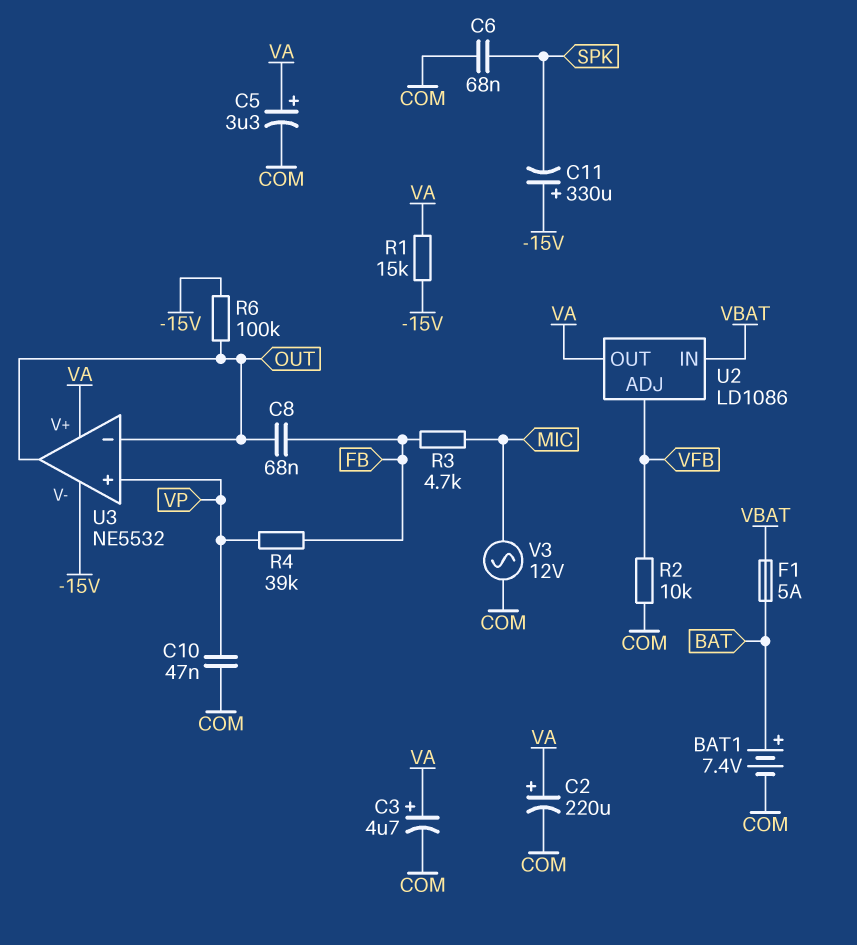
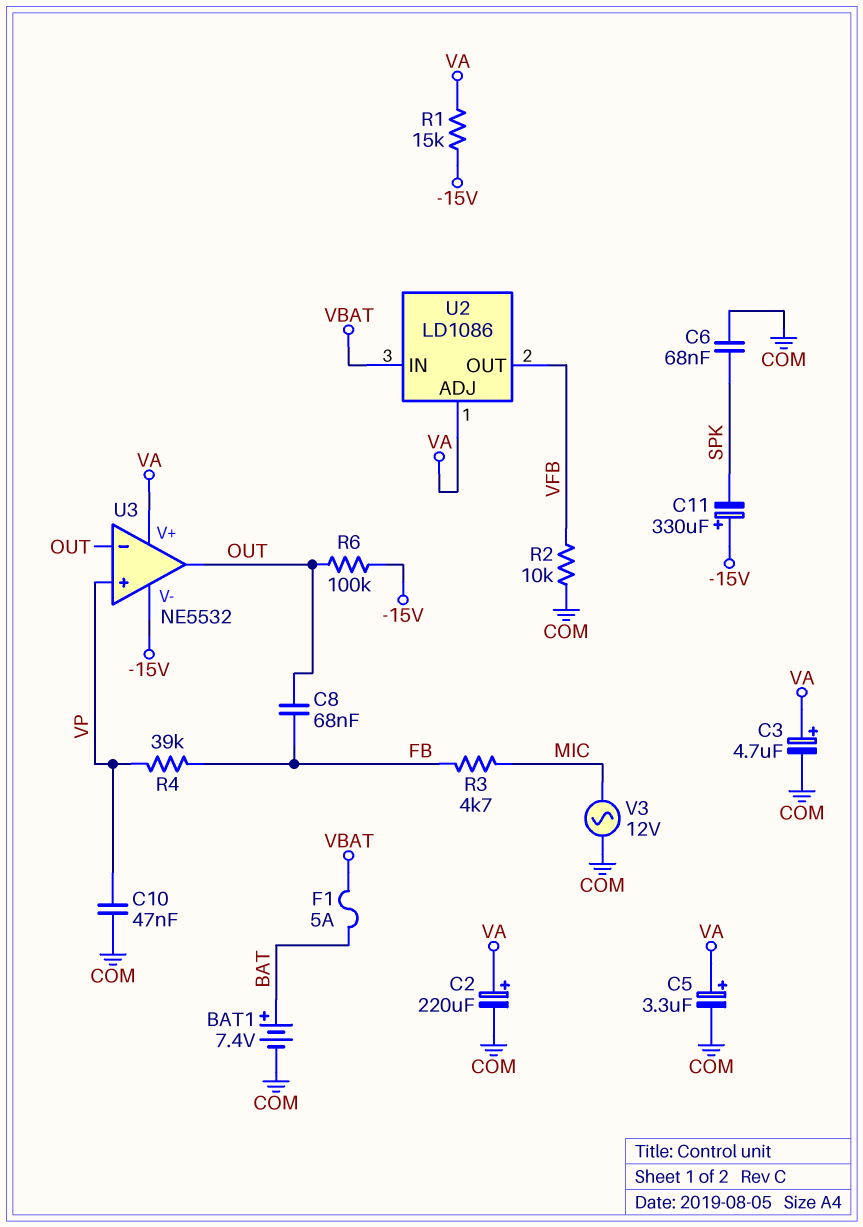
U2 pin ADJ: VFB -> VA
U2 pin OUT: VA -> VFB

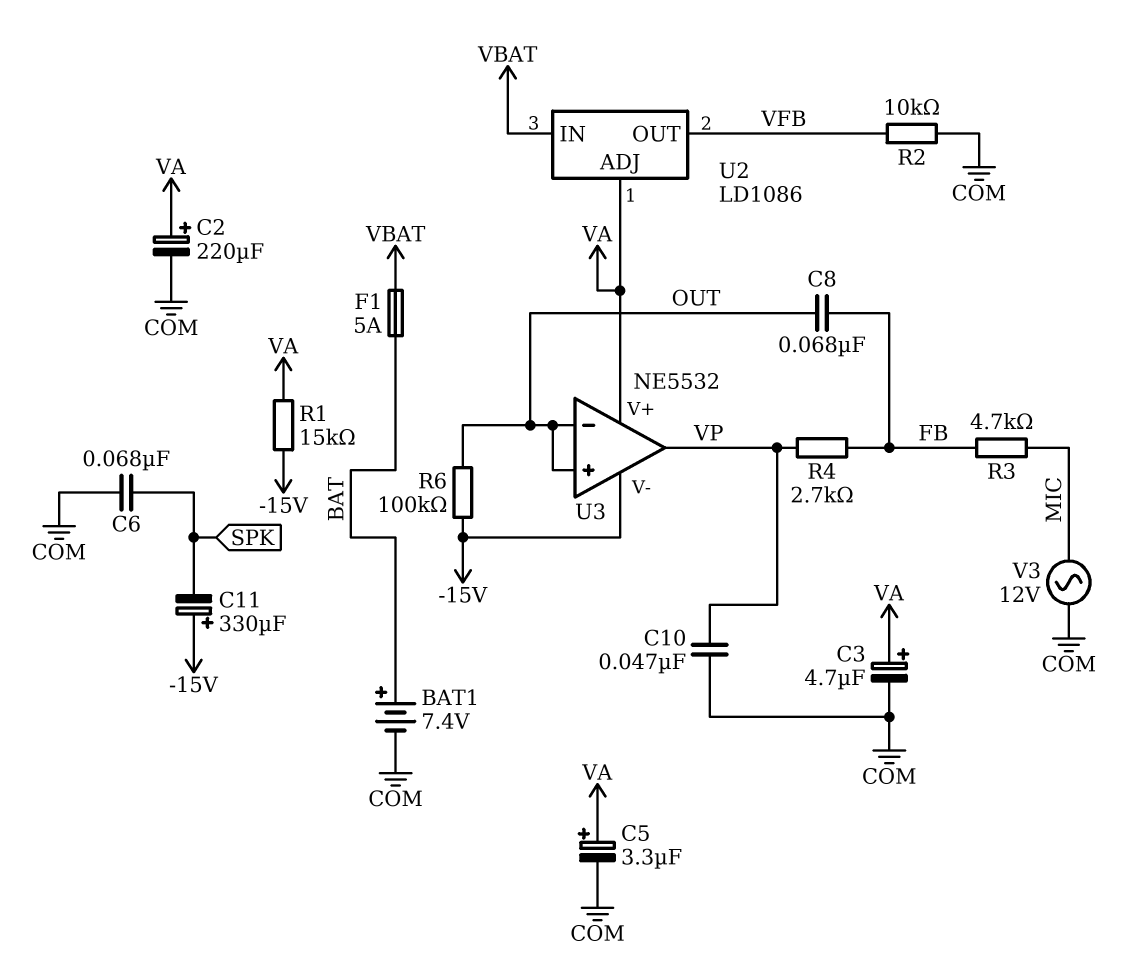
R4: 39k (FB, VP) -> 2.7k (FB, VP)
U3 pin in+: VP -> OUT
U3 pin out: OUT -> VP

